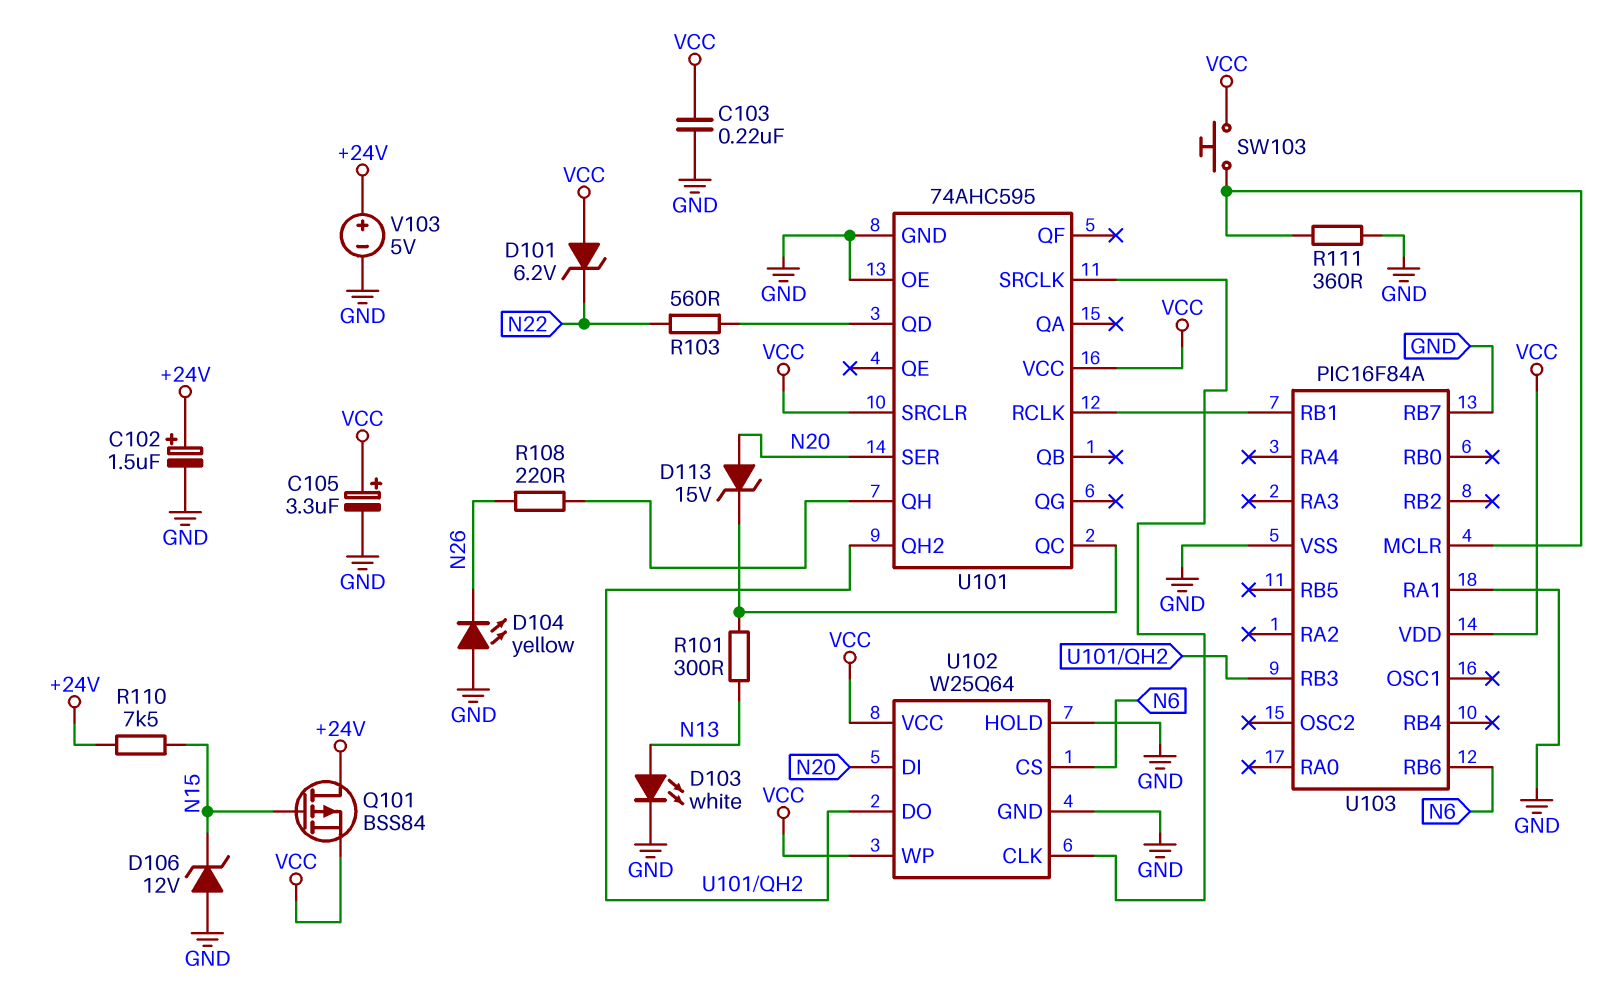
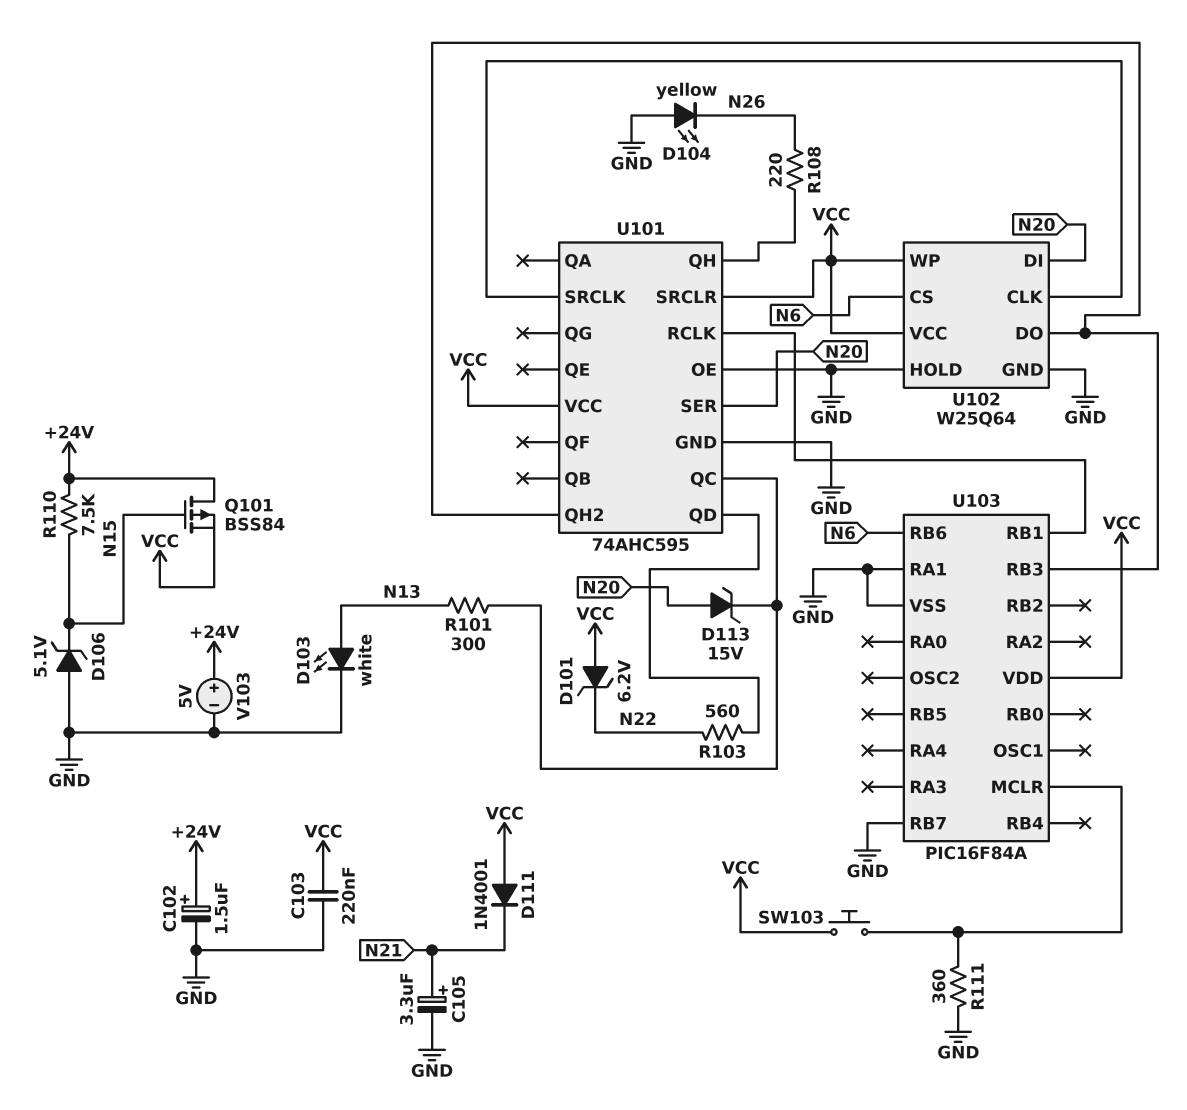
C105: 3.3uF (plus VCC, minus GND) -> 3.3uF (plus N21, minus GND)
D106: zener 12V (A GND, K N15) -> zener 5.1V (A GND, K N15)
D111: none -> diode 1N4001 (A VCC, K N21)

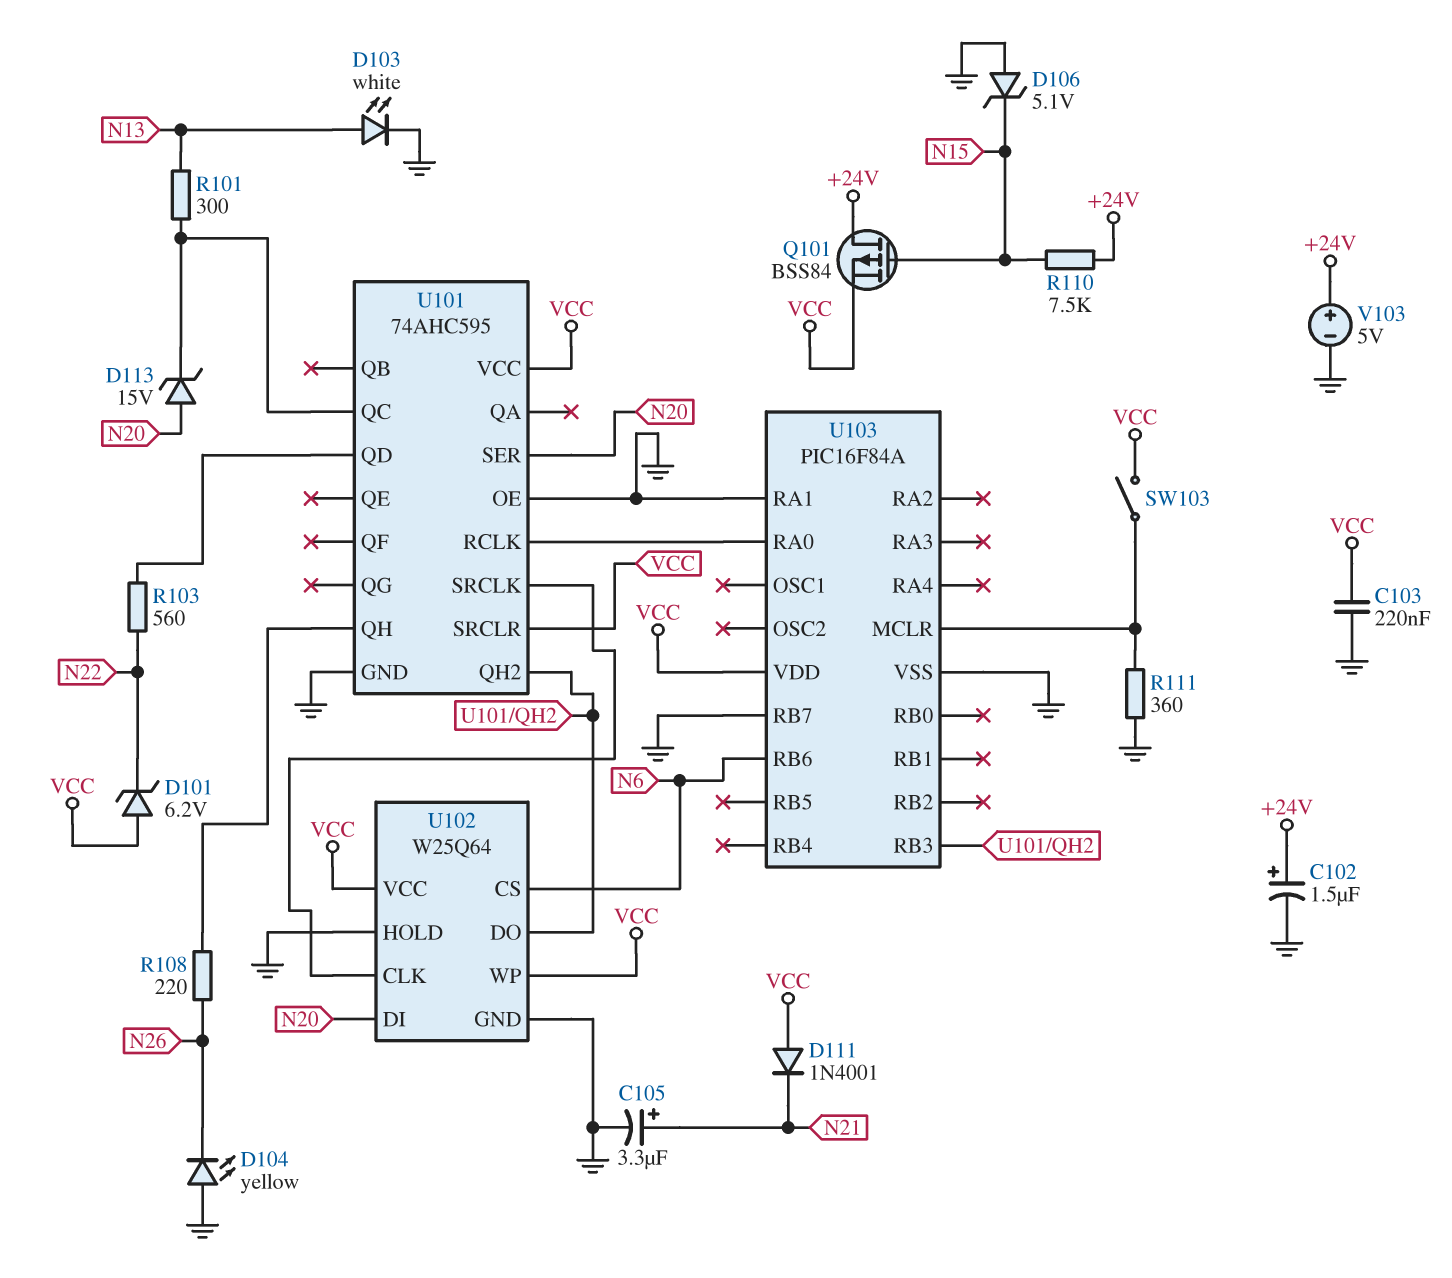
SW103: button (U103/MCLR, VCC) -> switch (U103/MCLR, VCC)
U103 pin RA0: none -> U101/RCLK
U103 pin RB1: U101/RCLK -> none

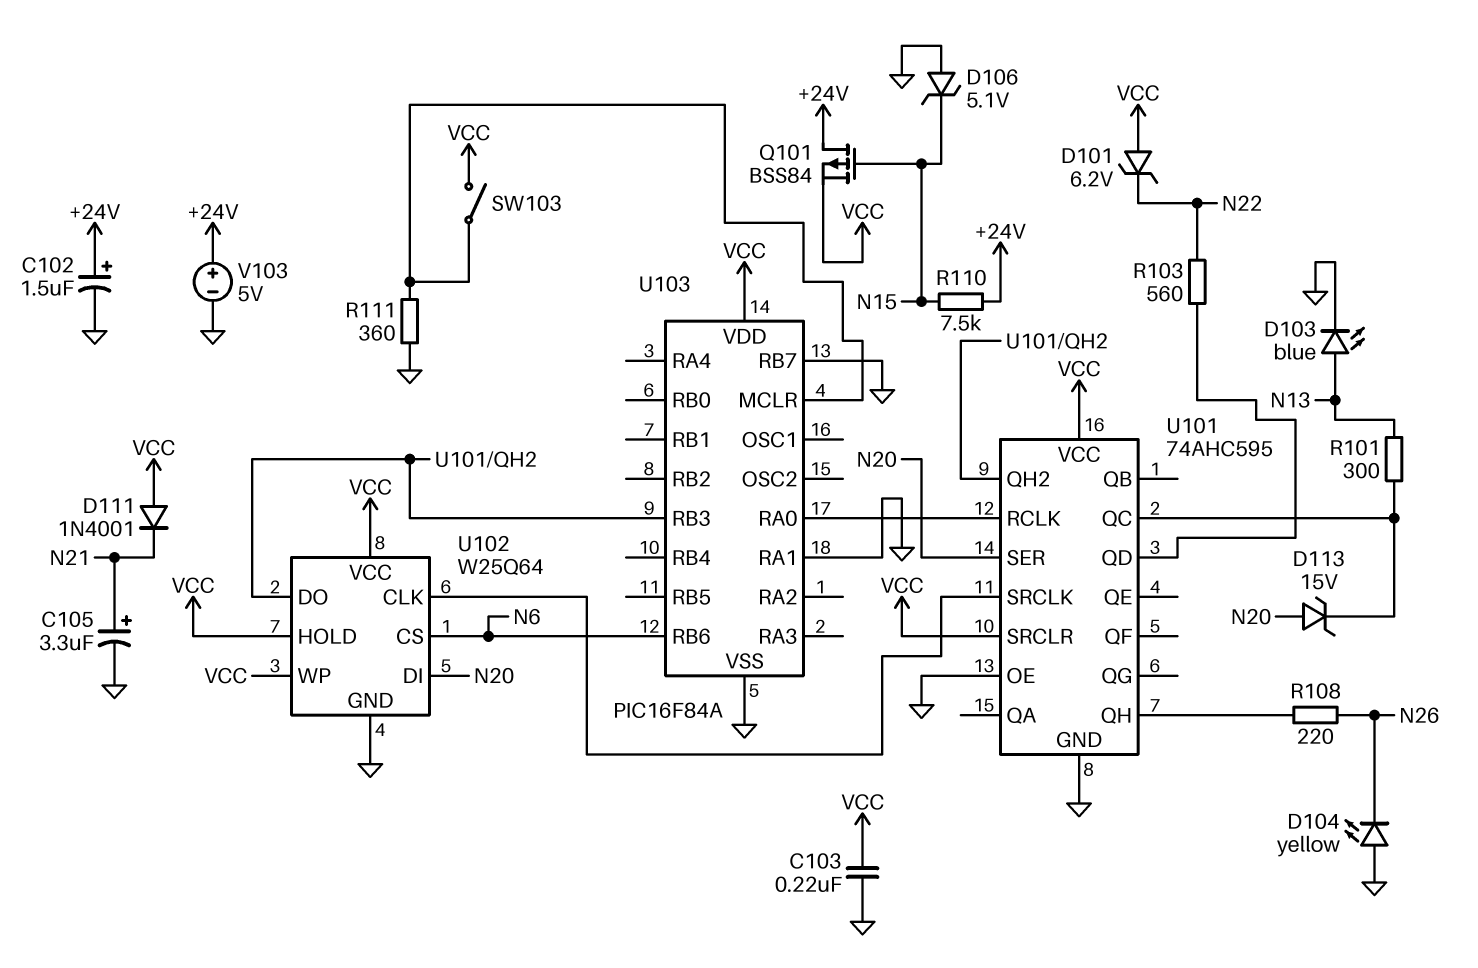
D103: LED white (A N13, K GND) -> LED blue (A N13, K GND)
U102 pin HOLD: GND -> VCC

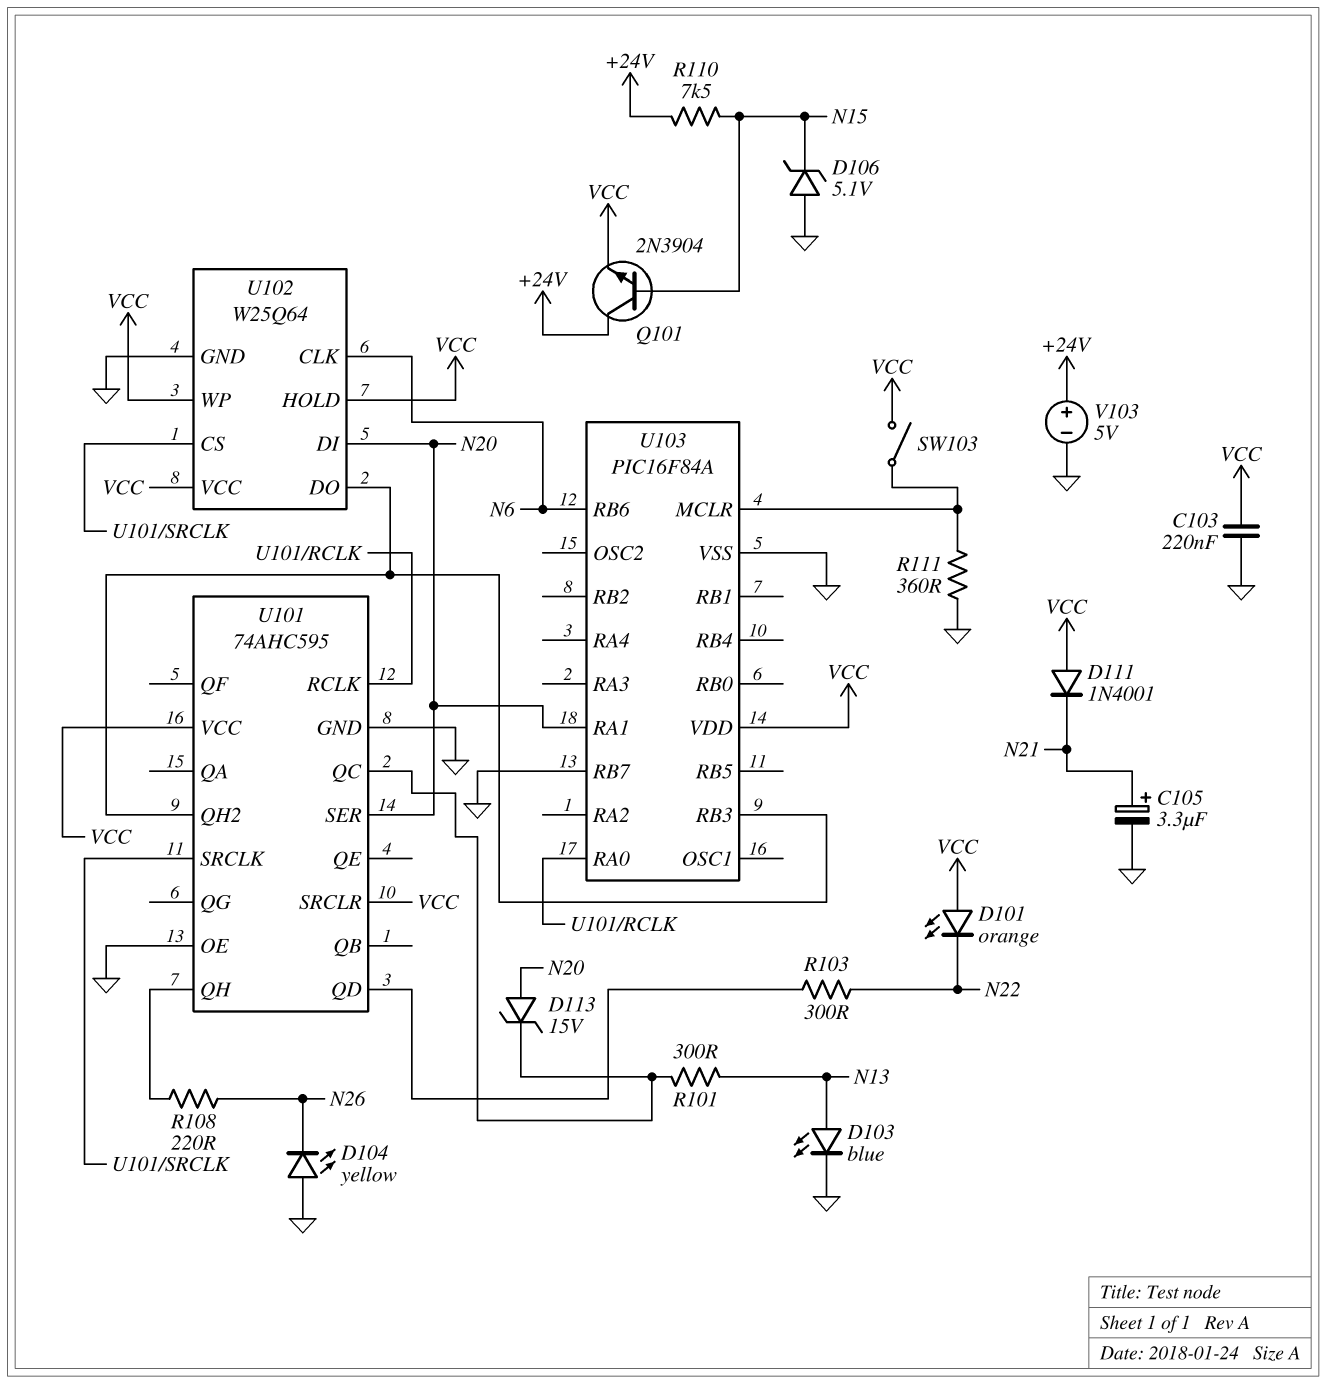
C102: 1.5uF (plus +24V, minus GND) -> none
D101: zener 6.2V (A VCC, K N22) -> LED orange (A VCC, K N22)
Q101: PMOS BSS84 (G N15, D +24V, S VCC) -> NPN 2N3904 (B N15, C +24V, E VCC)
R103: 560 (N22, U101/QD) -> 300 (N22, U101/QD)
U102 pin CLK: U101/SRCLK -> N6
U102 pin CS: N6 -> U101/SRCLK
U103 pin RA1: GND -> N20

